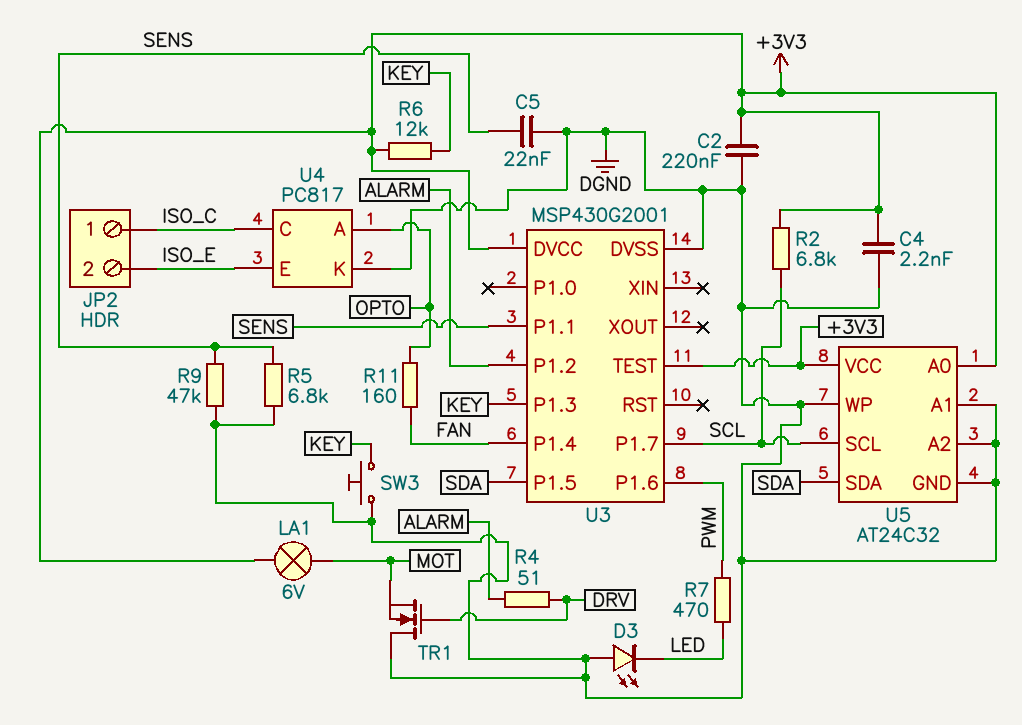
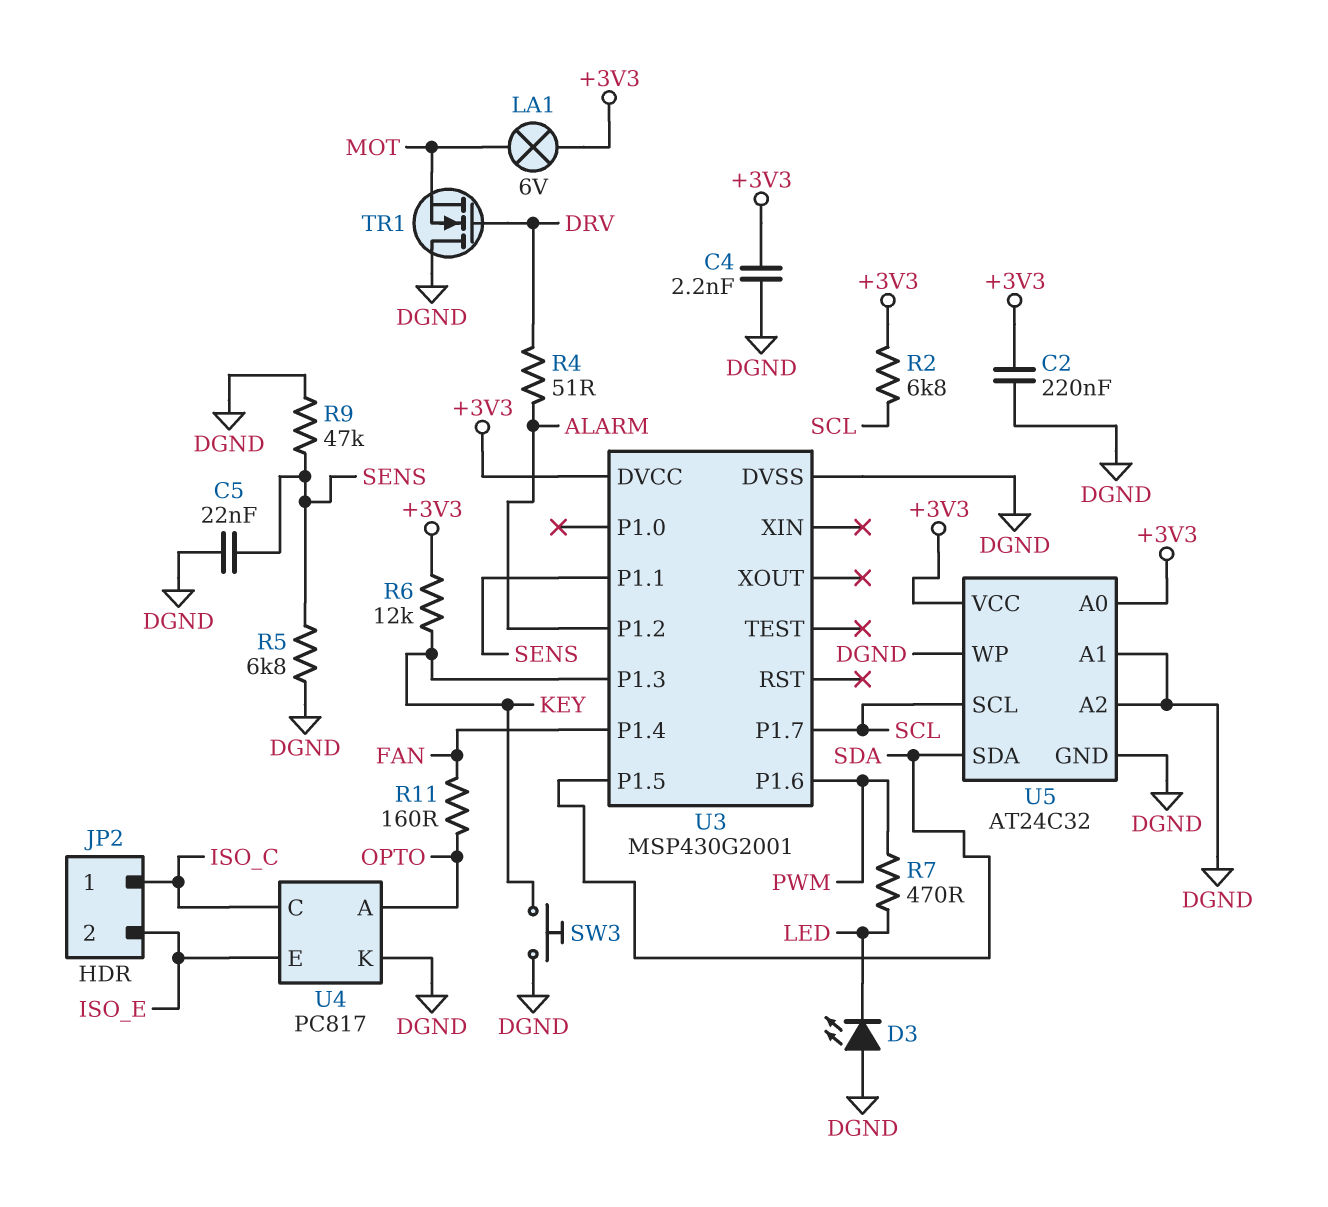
U3 pin TEST: +3V3 -> none

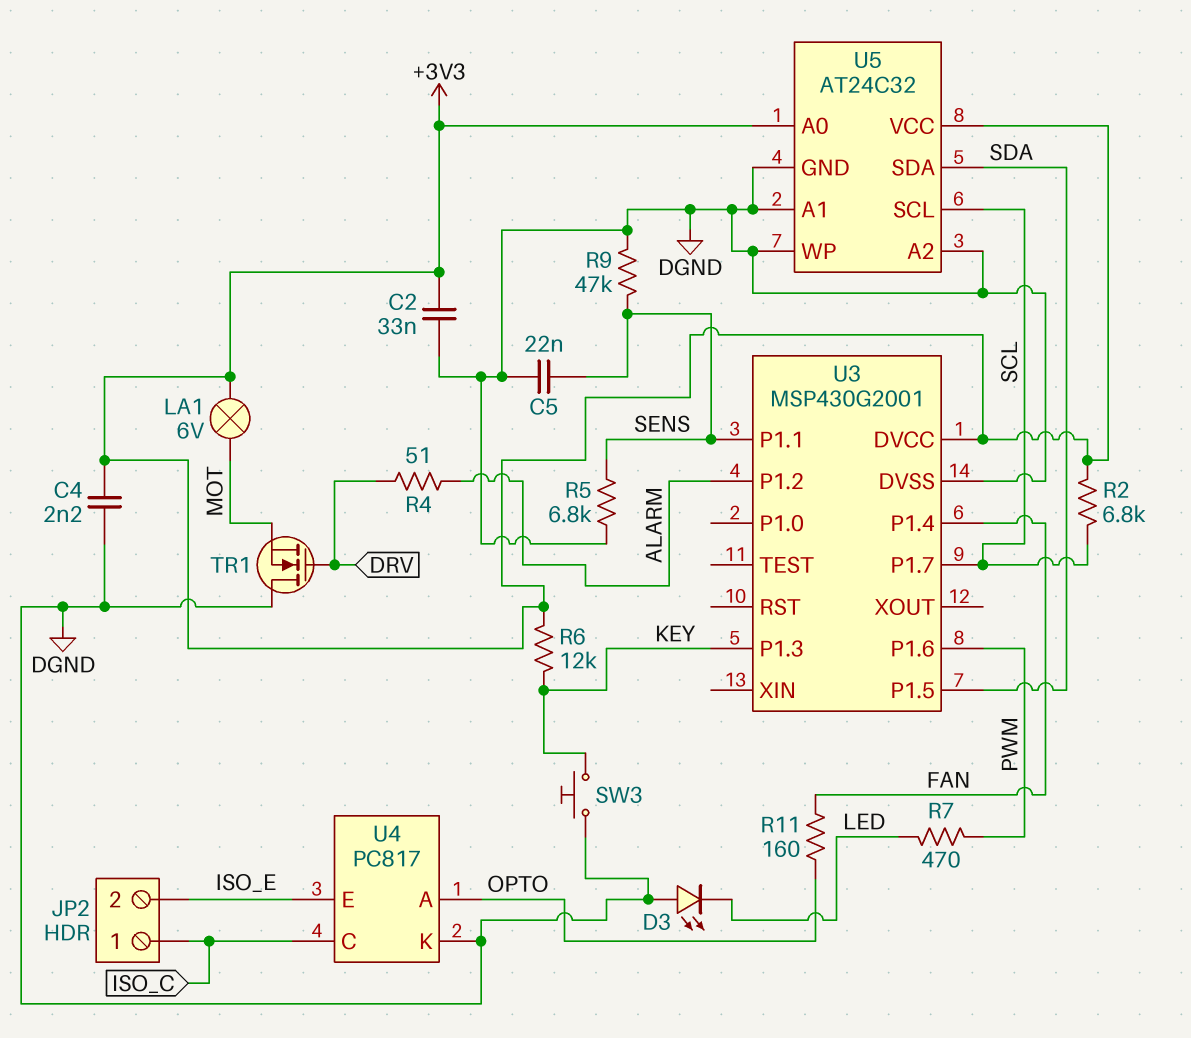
C2: 220nF (+3V3, DGND) -> 33nF (+3V3, DGND)

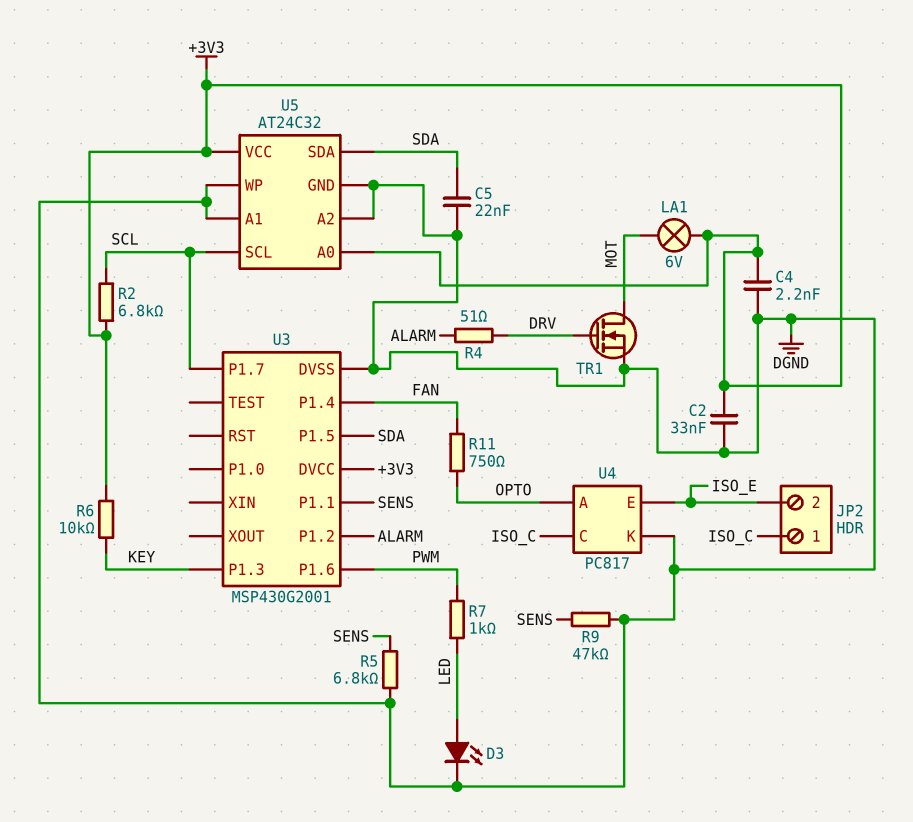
C5: 22nF (DGND, SENS) -> 22nF (DGND, SDA)
D3: LED (A DGND, K LED) -> LED (A LED, K DGND)
R6: 12k (+3V3, KEY) -> 10k (+3V3, KEY)
R7: 470 (LED, PWM) -> 1k (LED, PWM)
R11: 160 (FAN, OPTO) -> 750 (FAN, OPTO)
SW3: button (DGND, KEY) -> none
TR1: NMOS (G DRV, D DGND, S MOT) -> NMOS (G DRV, D MOT, S DGND)

